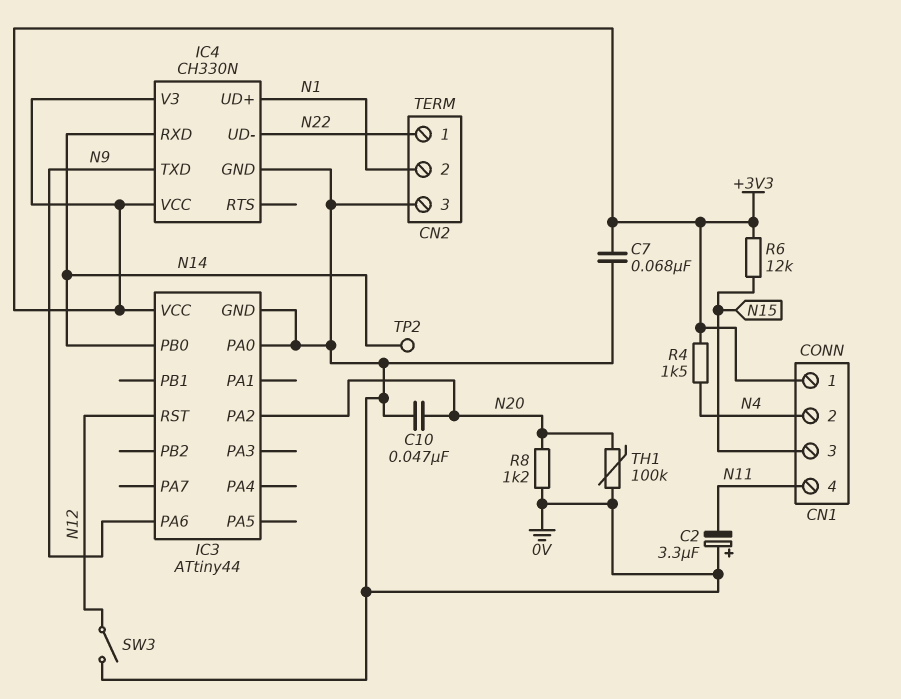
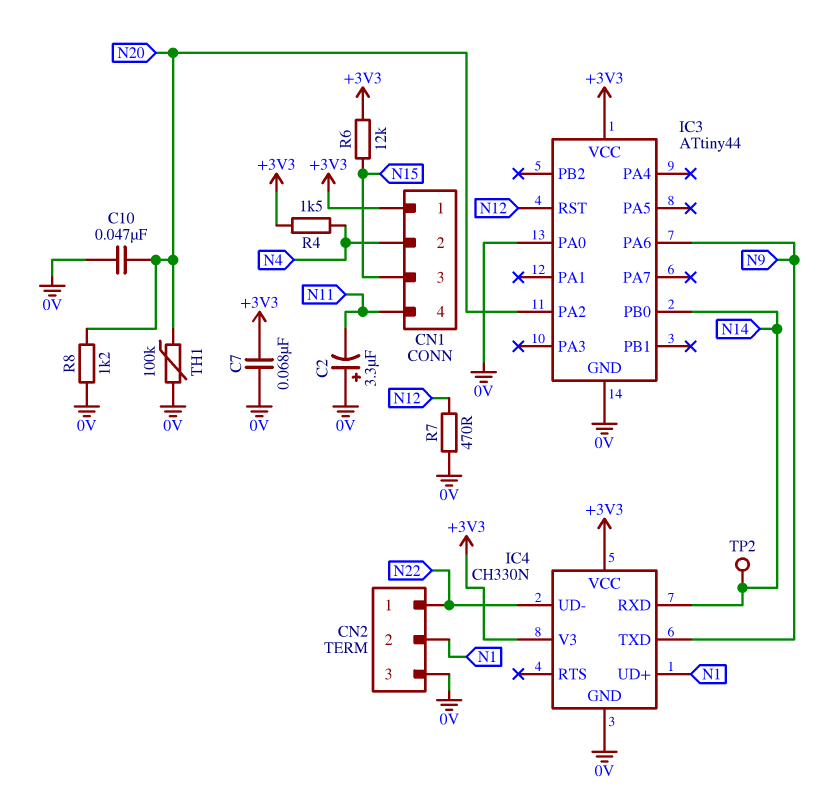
R7: none -> 470 (0V, N12)
SW3: switch (0V, N12) -> none

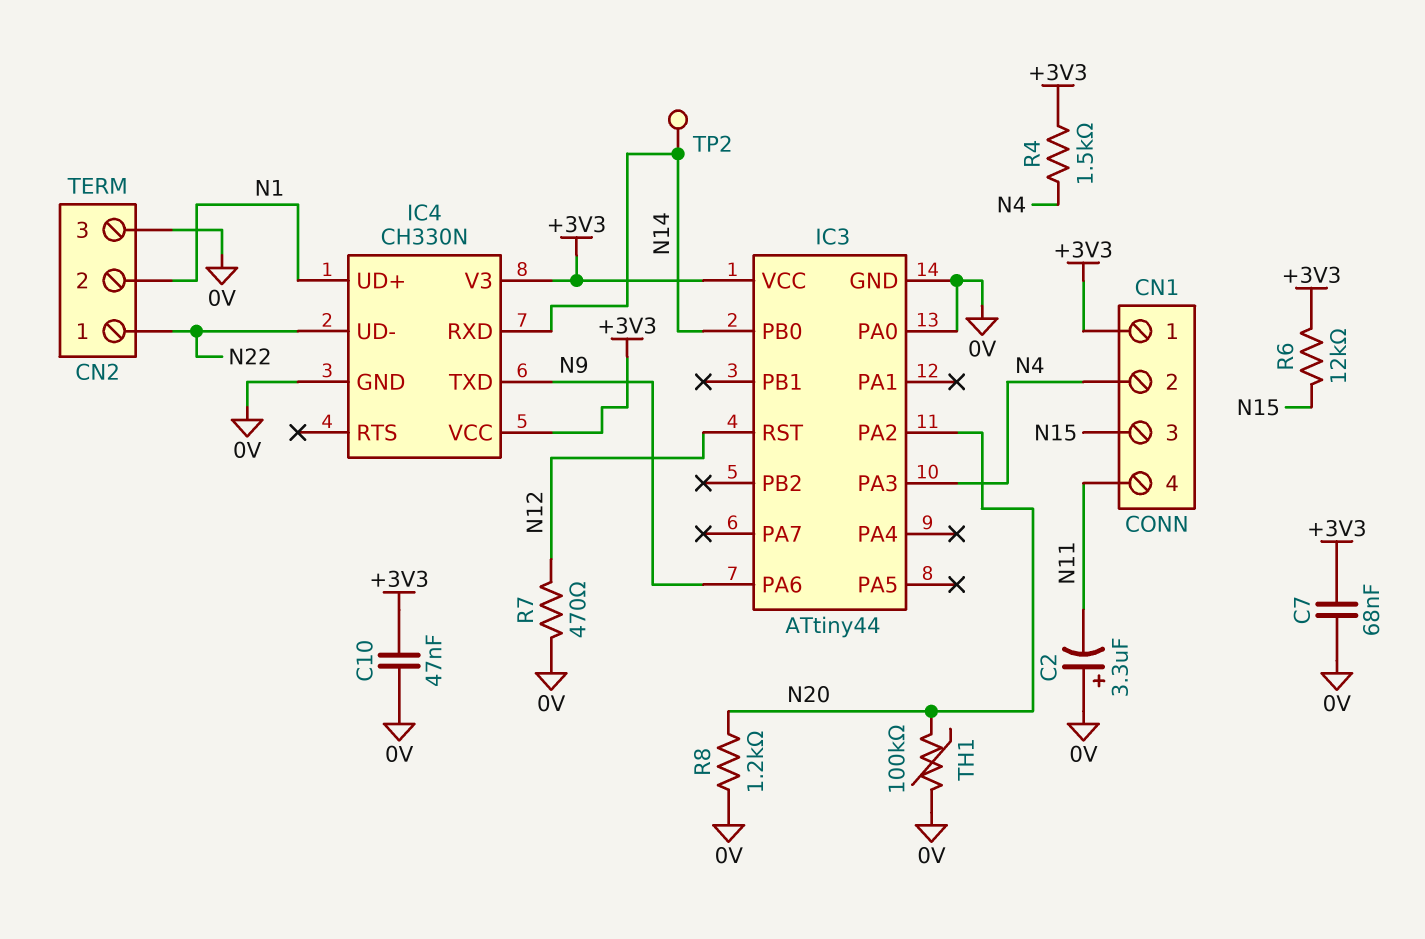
C10: 47nF (0V, N20) -> 47nF (+3V3, 0V)
IC3 pin PA3: none -> N4

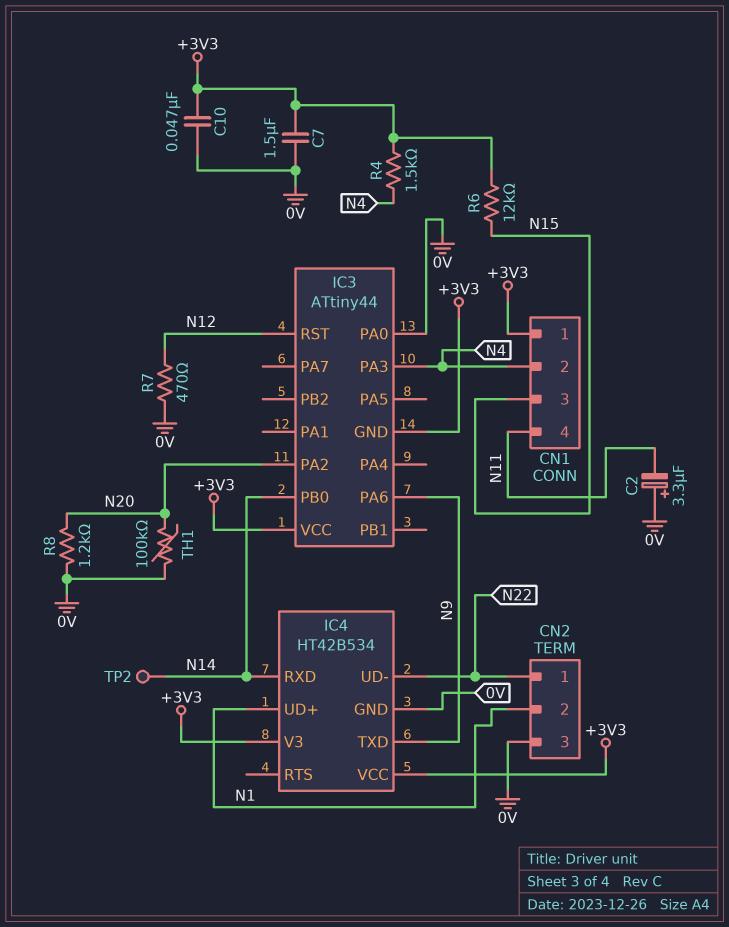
C7: 68nF (+3V3, 0V) -> 1.5uF (+3V3, 0V)
IC3 pin GND: 0V -> +3V3
IC4: CH330N -> HT42B534

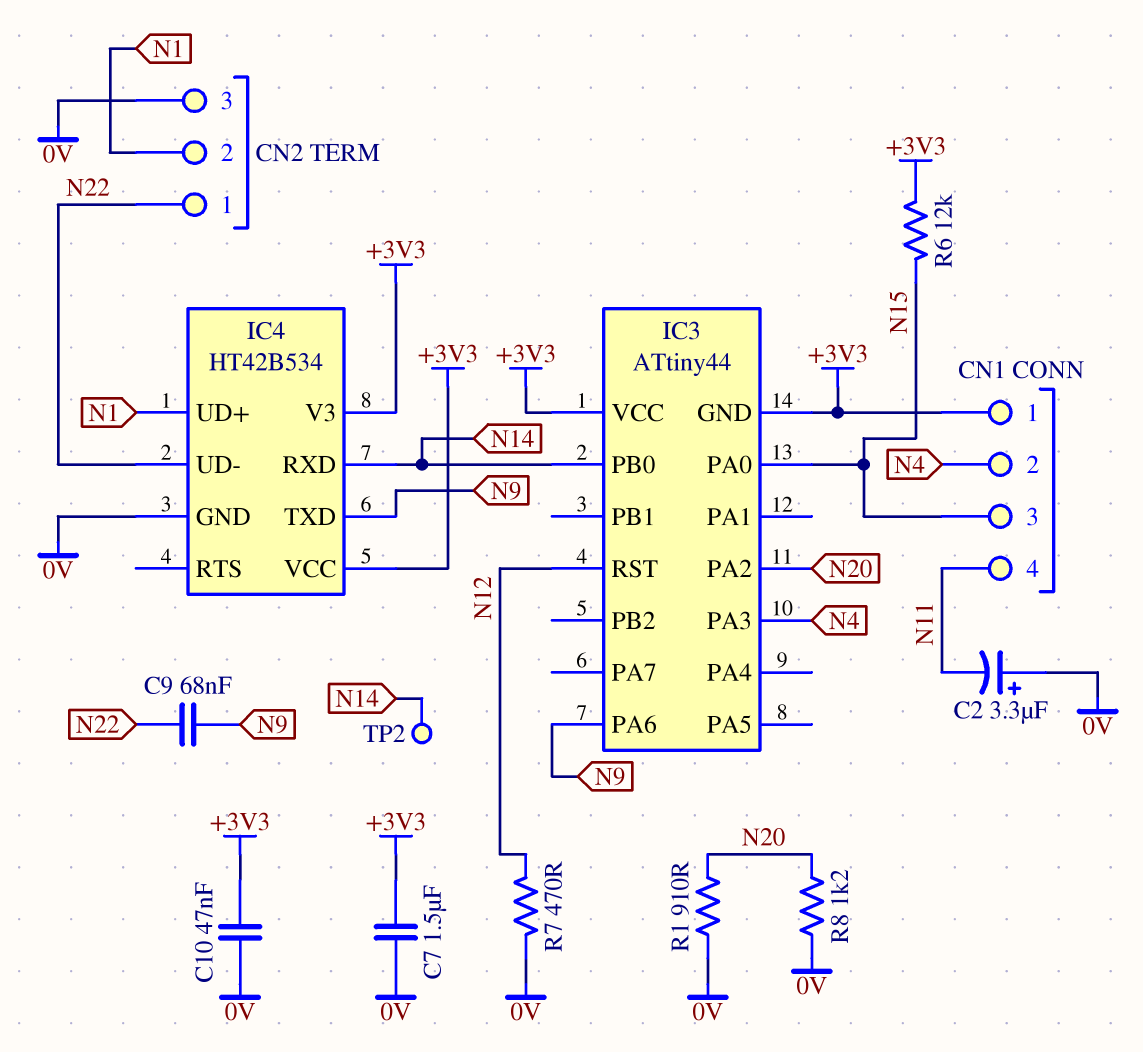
C9: none -> 68nF (N9, N22)
IC3 pin PA0: 0V -> N15
R1: none -> 910 (0V, N20)
R4: 1.5k (+3V3, N4) -> none
TH1: 100k (0V, N20) -> none

